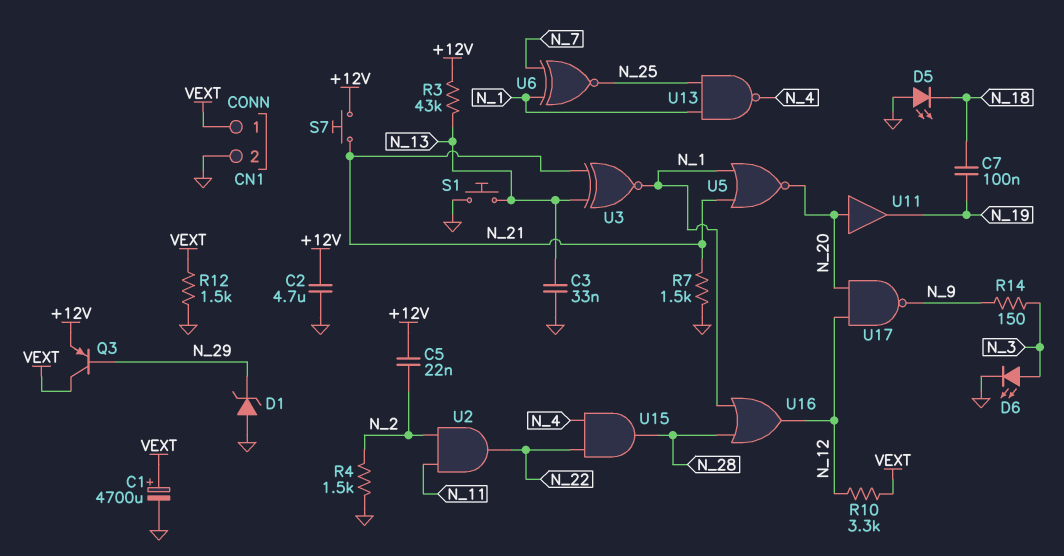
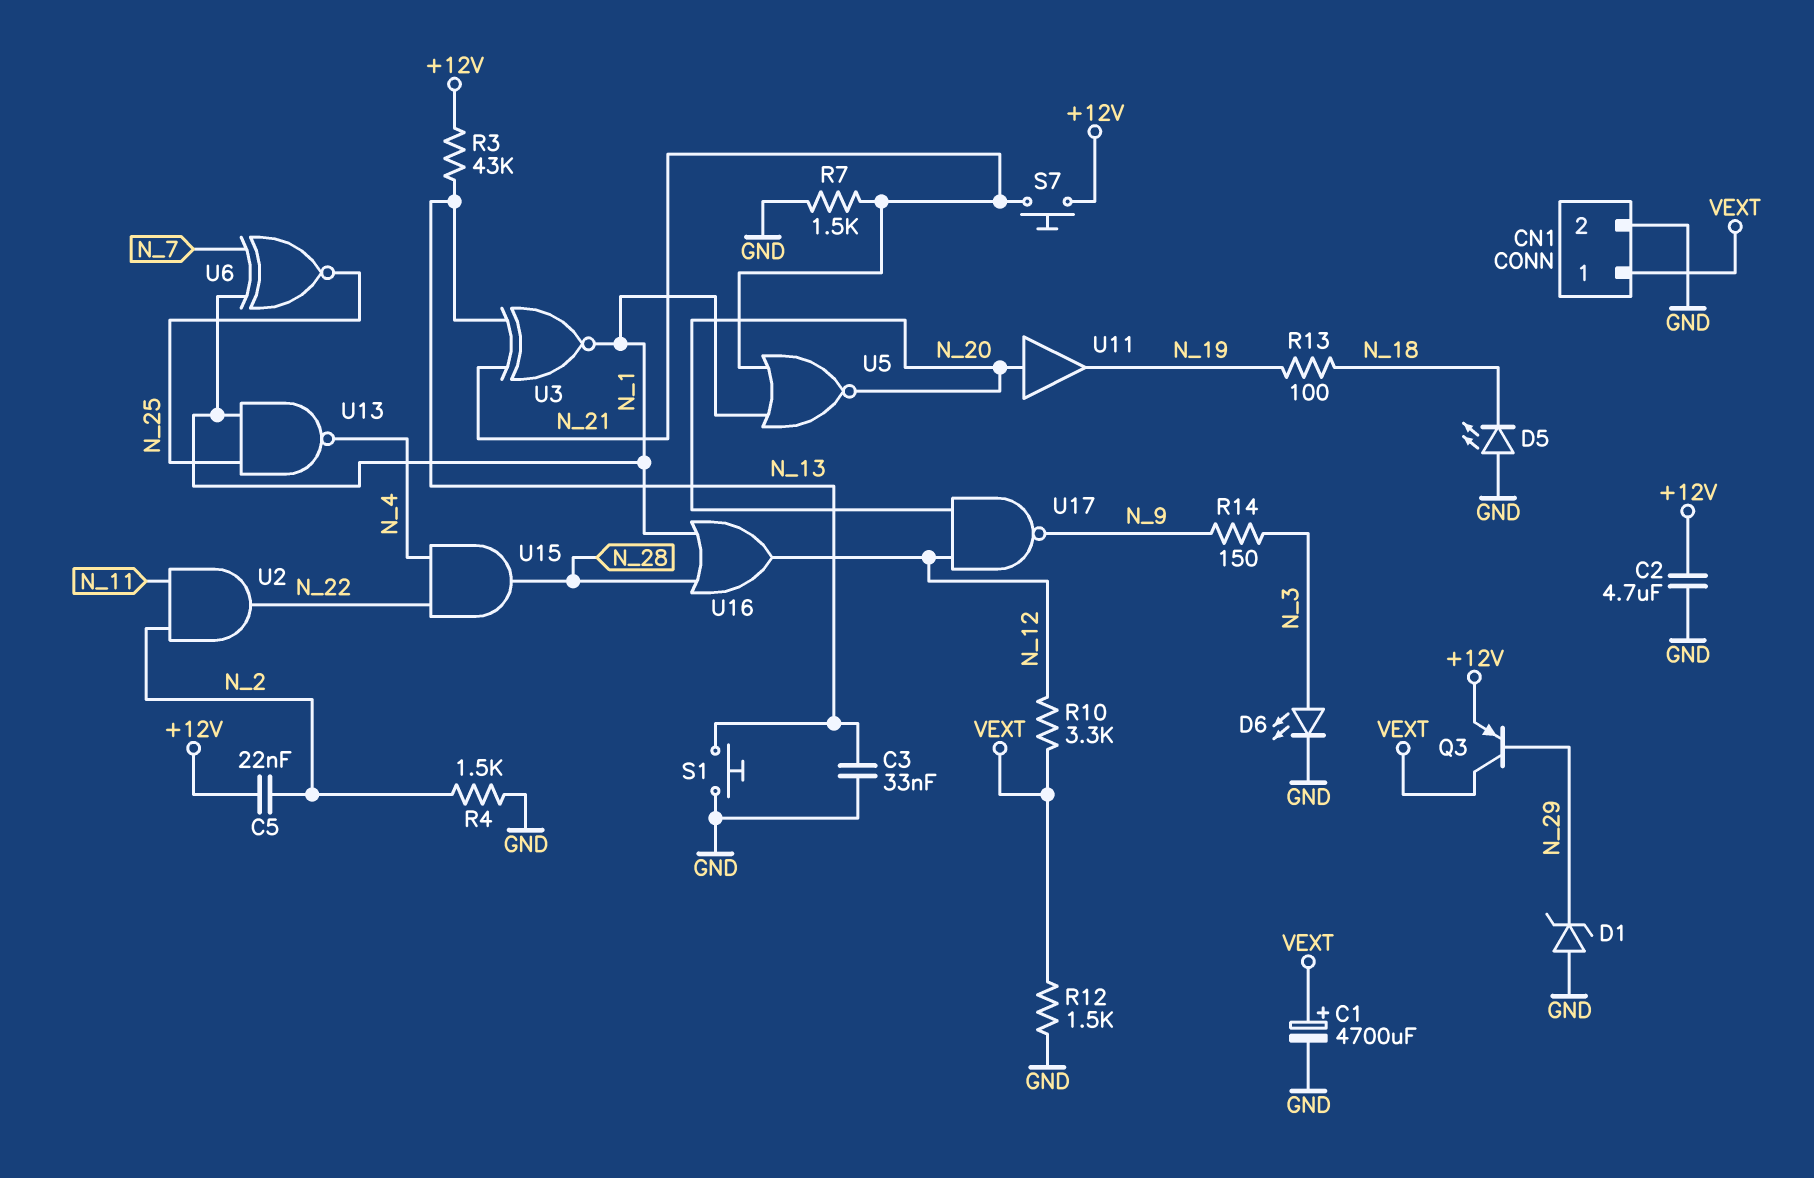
C7: 100nF (N_18, N_19) -> none
R13: none -> 100 (N_18, N_19)

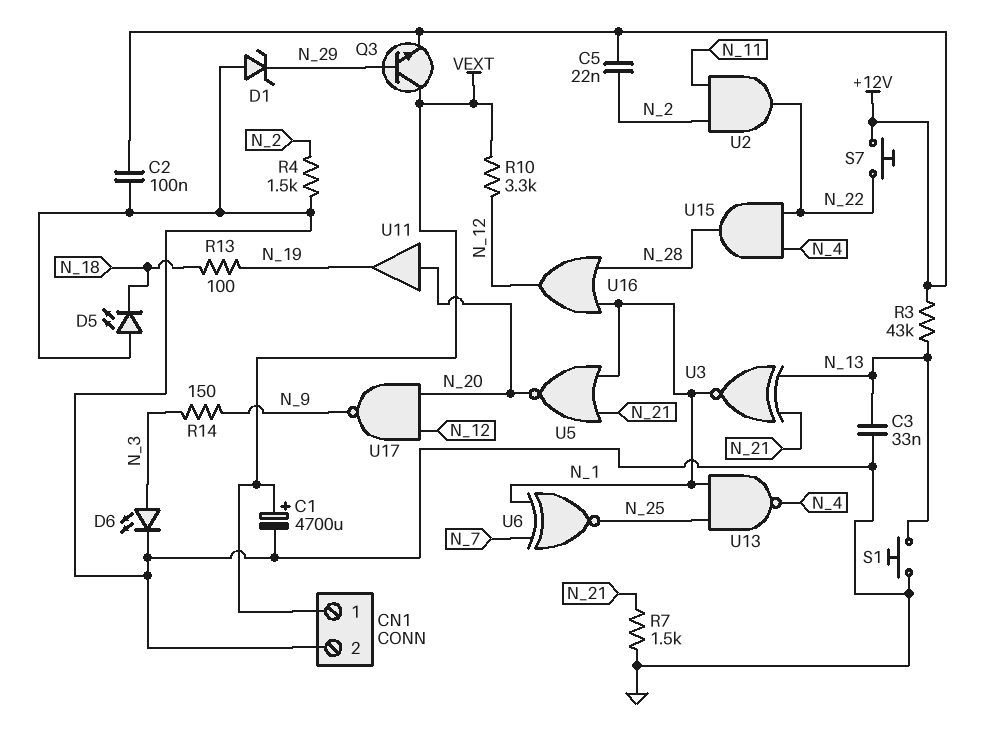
C2: 4.7uF (+12V, GND) -> 100nF (+12V, GND)
Q3: PNP (B N_29, C VEXT, E +12V) -> NPN (B N_29, C VEXT, E +12V)
R12: 1.5k (GND, VEXT) -> none
S7: button (+12V, N_21) -> button (+12V, N_22)

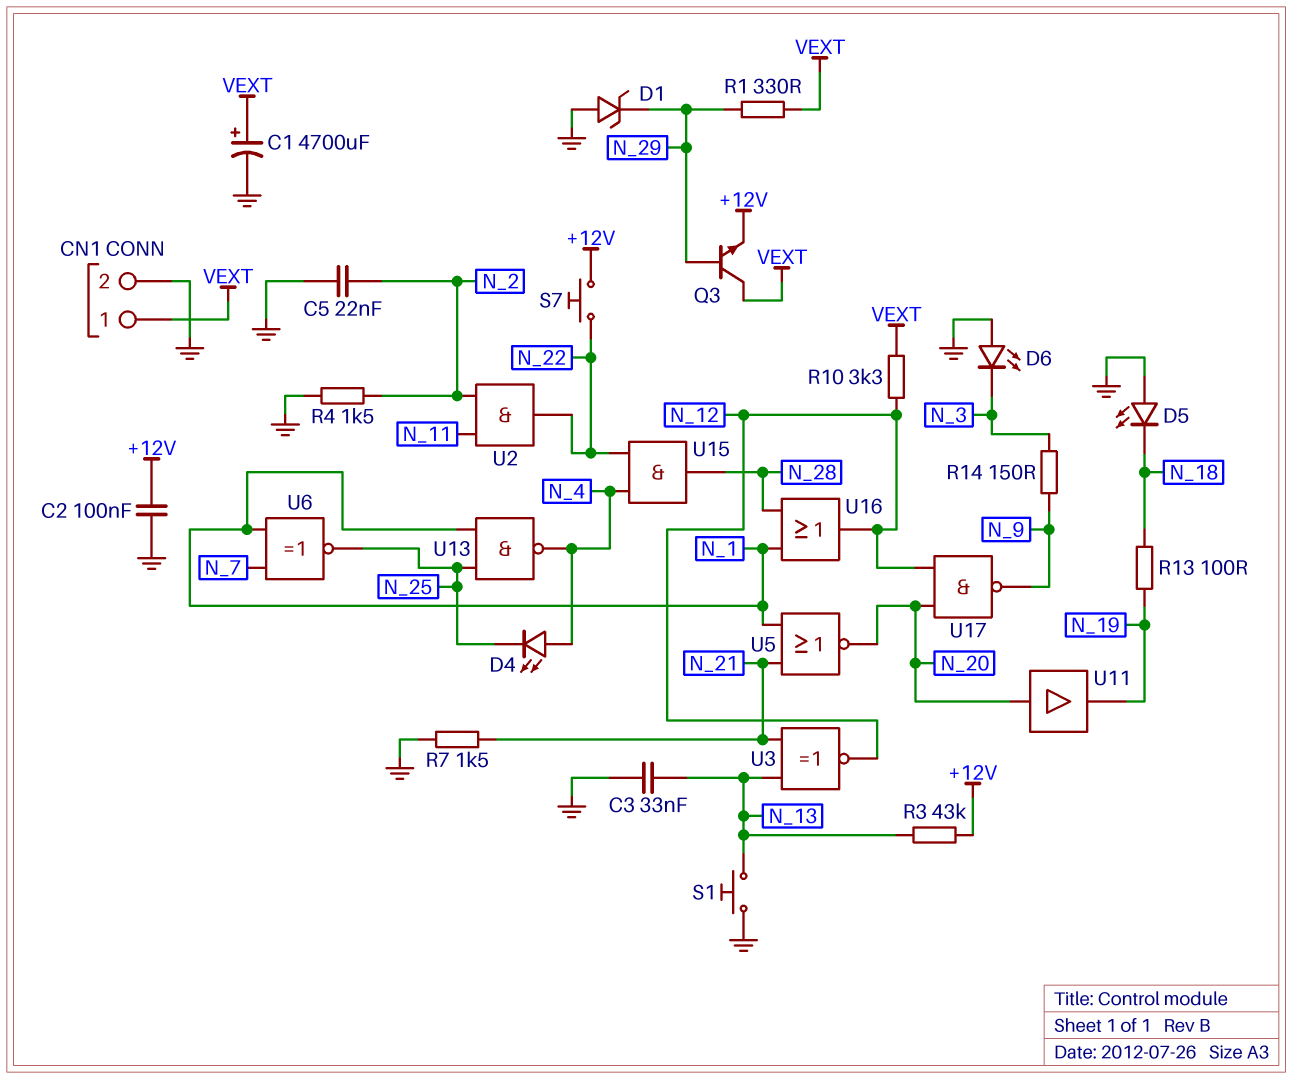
C5: 22nF (+12V, N_2) -> 22nF (GND, N_2)
D4: none -> LED (A N_4, K N_25)
D6: LED (A N_3, K GND) -> LED (A GND, K N_3)
R1: none -> 330 (N_29, VEXT)
U3: XNOR (in N_13, in N_21, out N_1) -> XNOR (in N_13, in N_21, out N_12)

